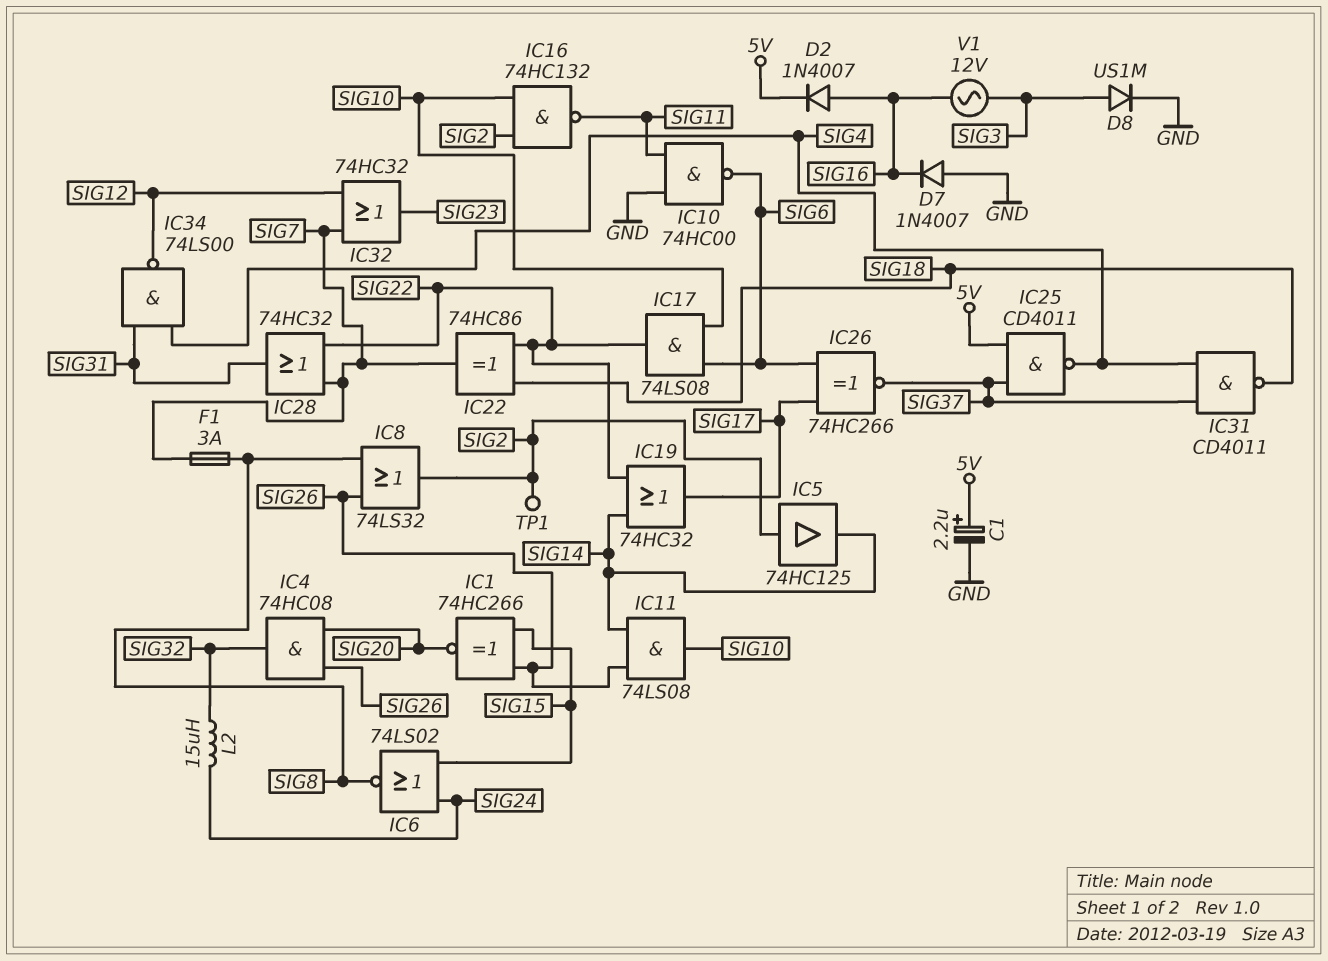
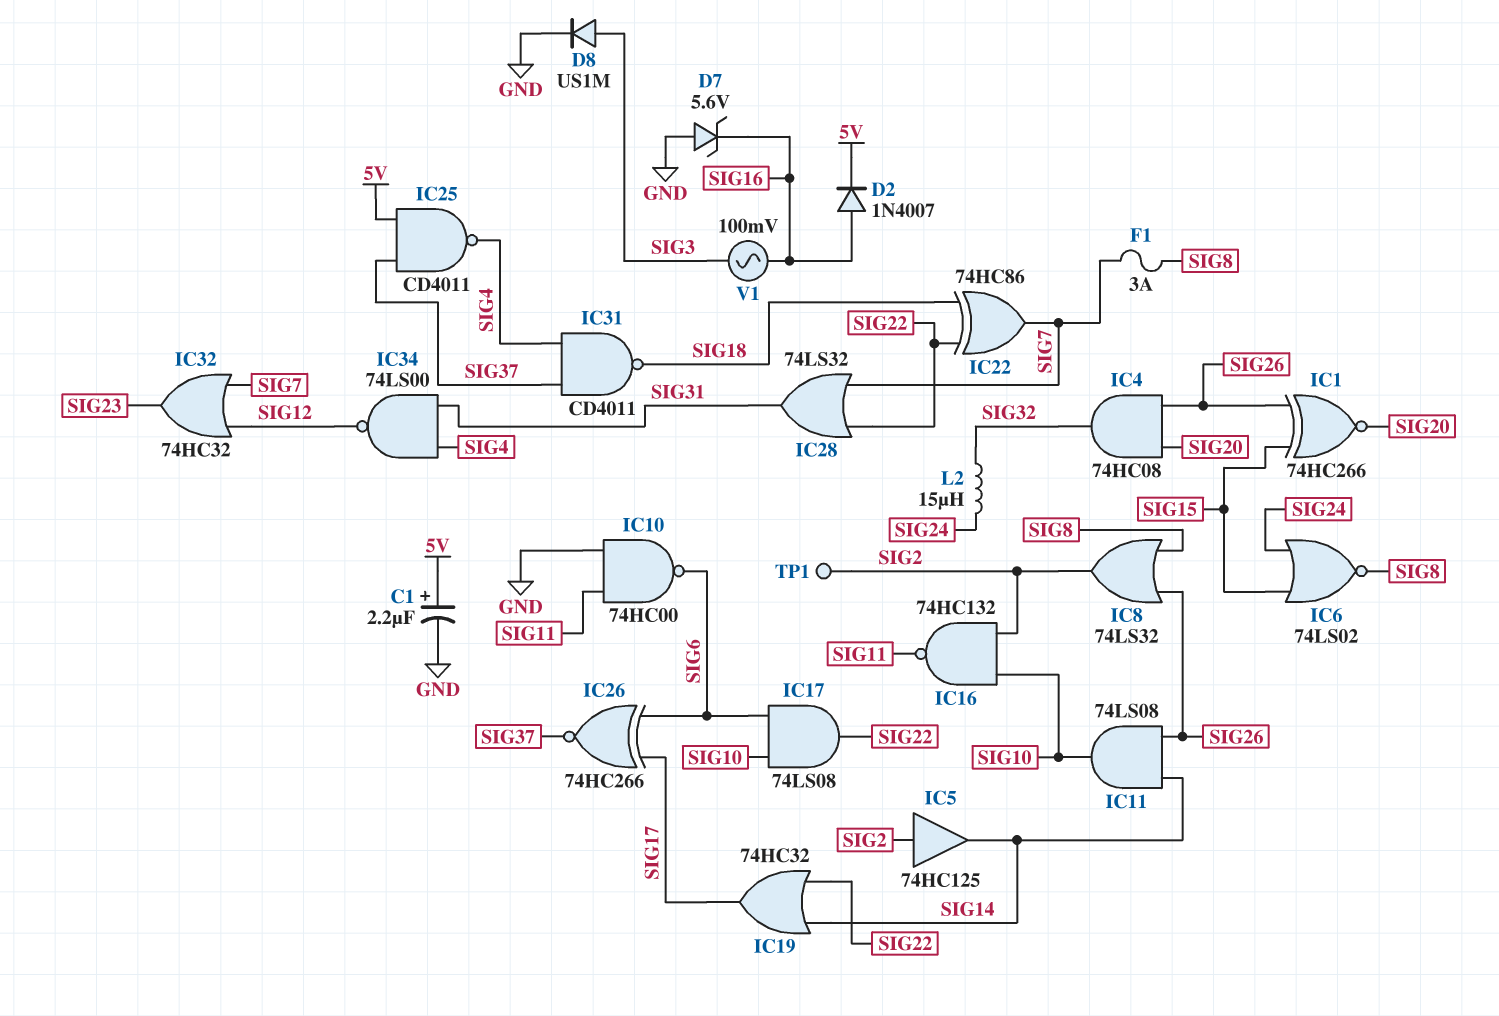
D7: diode 1N4007 (A GND, K SIG16) -> zener 5.6V (A GND, K SIG16)
IC28: OR 74HC32 (in SIG7, in SIG22, out SIG31) -> OR 74LS32 (in SIG7, in SIG22, out SIG31)
V1: AC 12V (SIG3, SIG16) -> AC 100mV (SIG3, SIG16)

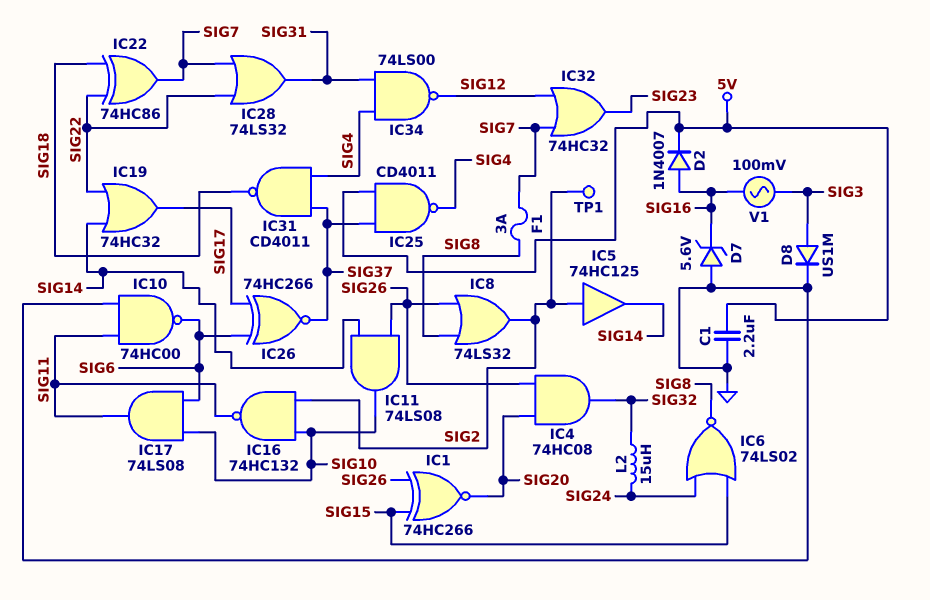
C1: 2.2uF (plus 5V, minus GND) -> 2.2uF (5V, GND)
IC17: AND 74LS08 (in SIG6, in SIG10, out SIG22) -> AND 74LS08 (in SIG6, in SIG10, out SIG11)

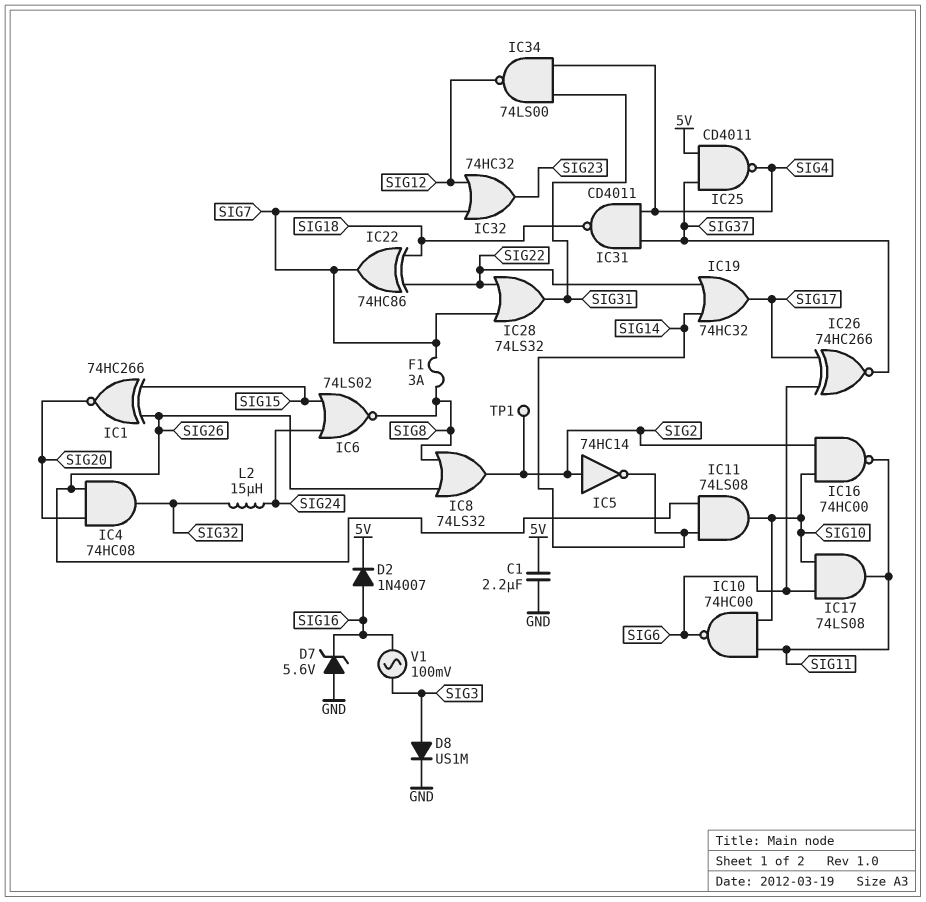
IC5: buffer 74HC125 (in SIG2, out SIG14) -> NOT 74HC14 (in SIG2, out SIG14)
IC10: NAND 74HC00 (in GND, in SIG11, out SIG6) -> NAND 74HC00 (in SIG10, in SIG11, out SIG6)
IC16: NAND 74HC132 (in SIG2, in SIG10, out SIG11) -> NAND 74HC00 (in SIG2, in SIG10, out SIG11)

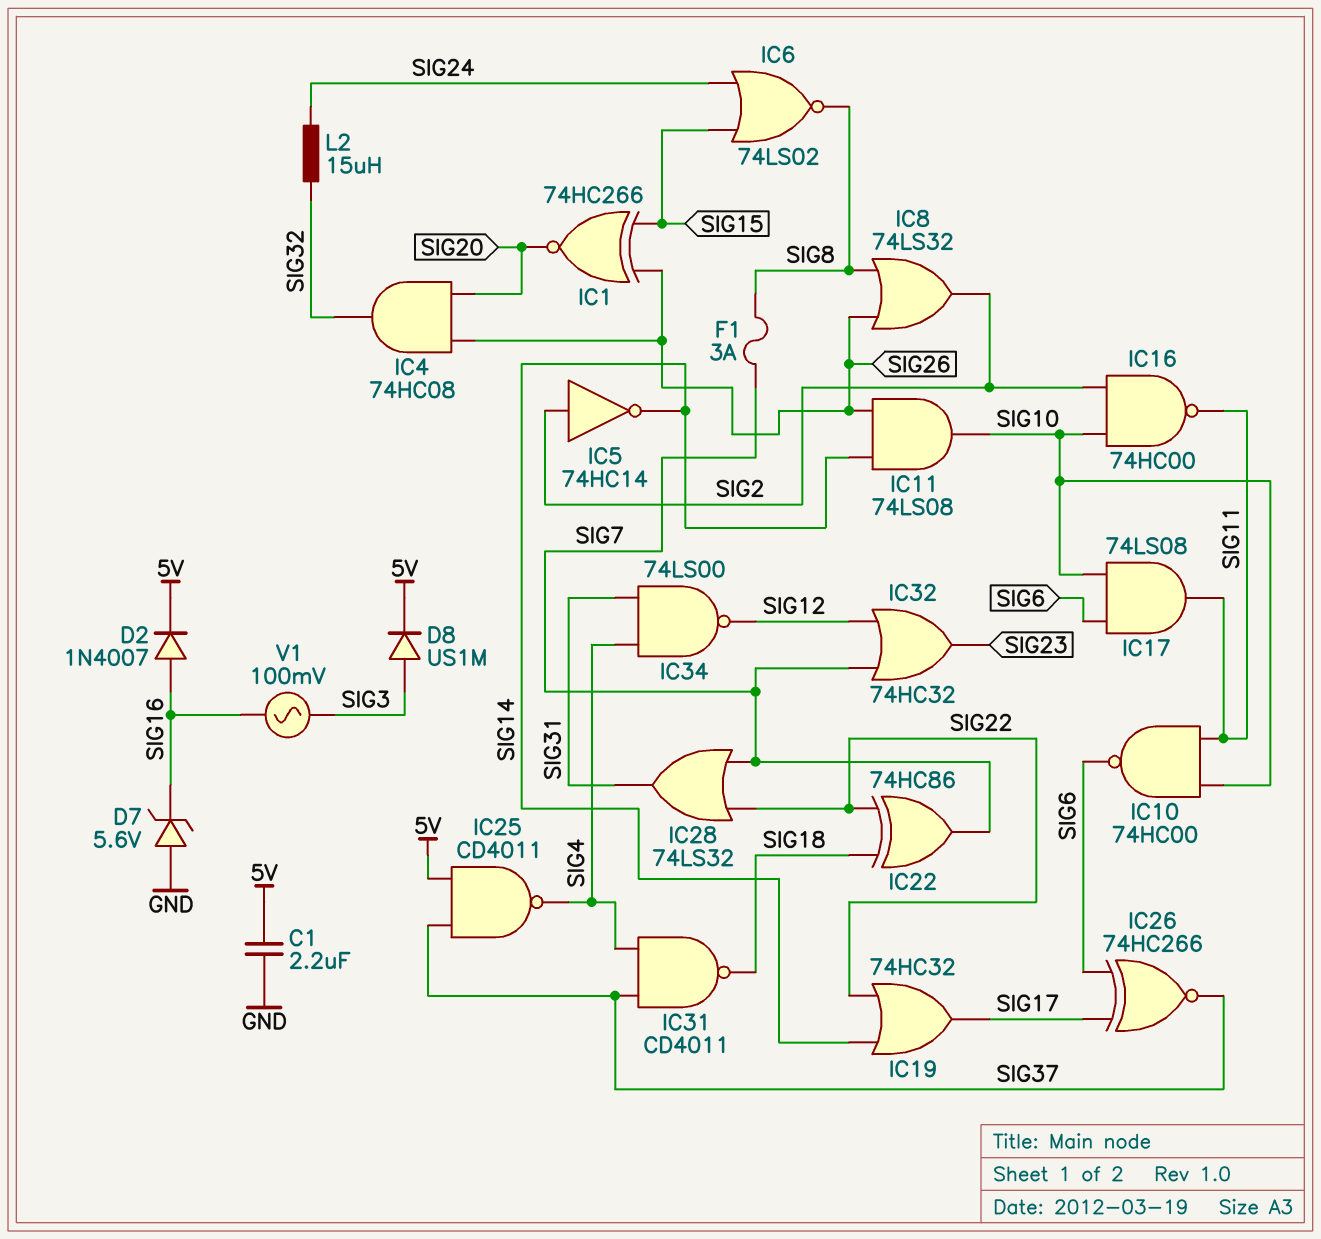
D8: diode US1M (A SIG3, K GND) -> diode US1M (A SIG3, K 5V)
TP1: test point (SIG2) -> none

